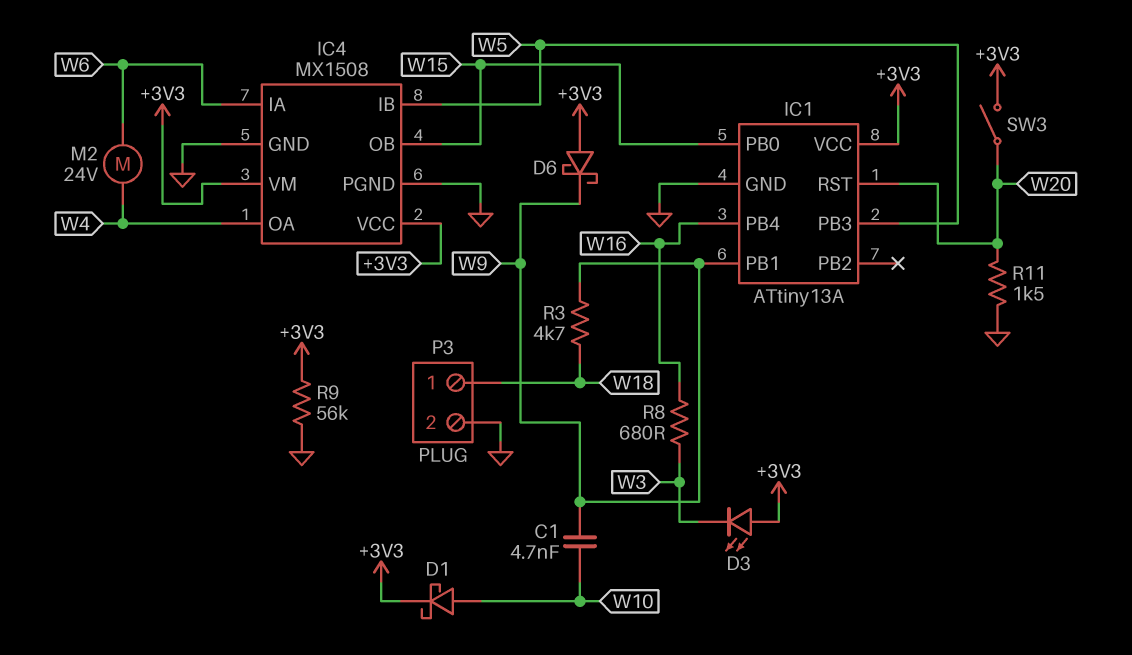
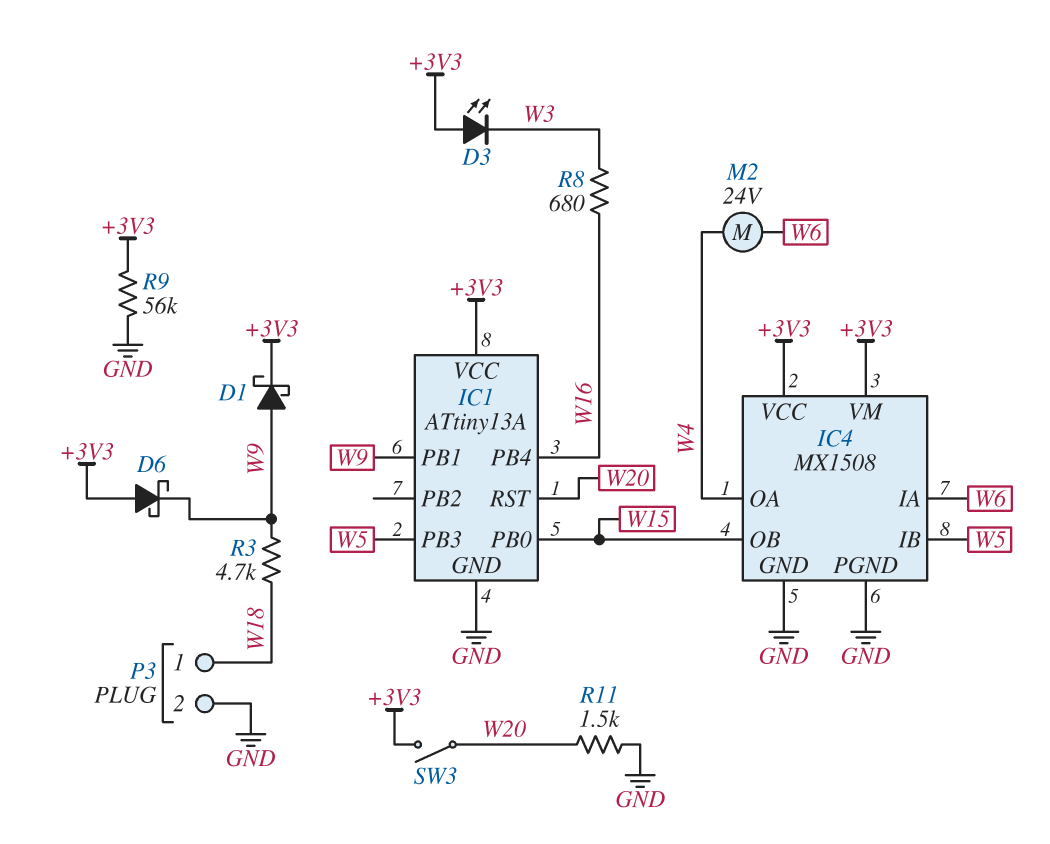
C1: 4.7nF (W9, W10) -> none
D1: schottky (A W10, K +3V3) -> schottky (A W9, K +3V3)

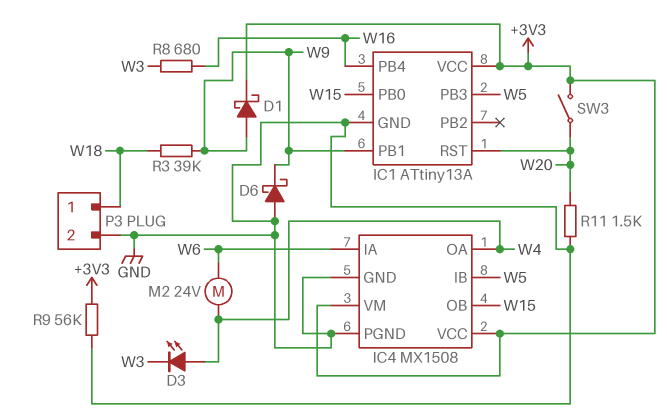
D3: LED (A +3V3, K W3) -> LED (A W4, K W3)
D6: schottky (A +3V3, K W9) -> schottky (A GND, K W9)
R3: 4.7k (W9, W18) -> 39k (W9, W18)

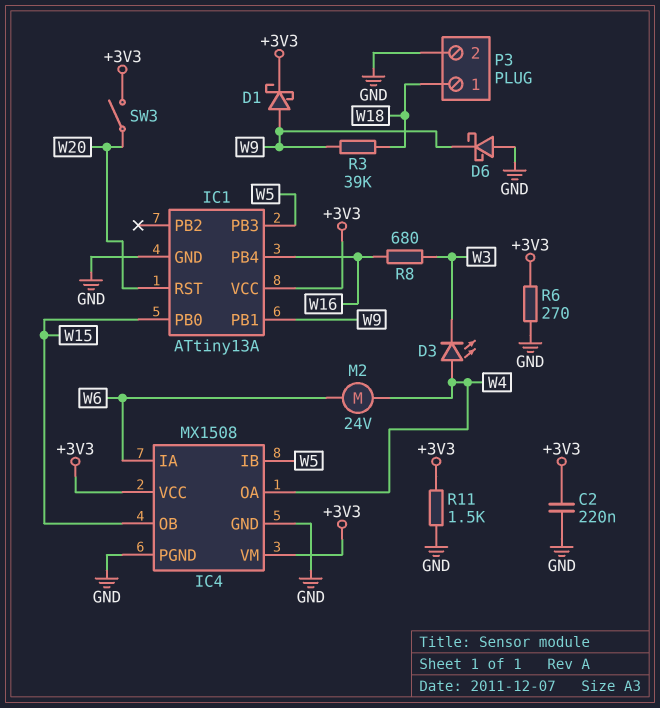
C2: none -> 220nF (+3V3, GND)
R6: none -> 270 (+3V3, GND)
R9: 56k (+3V3, GND) -> none
R11: 1.5k (GND, W20) -> 1.5k (+3V3, GND)

